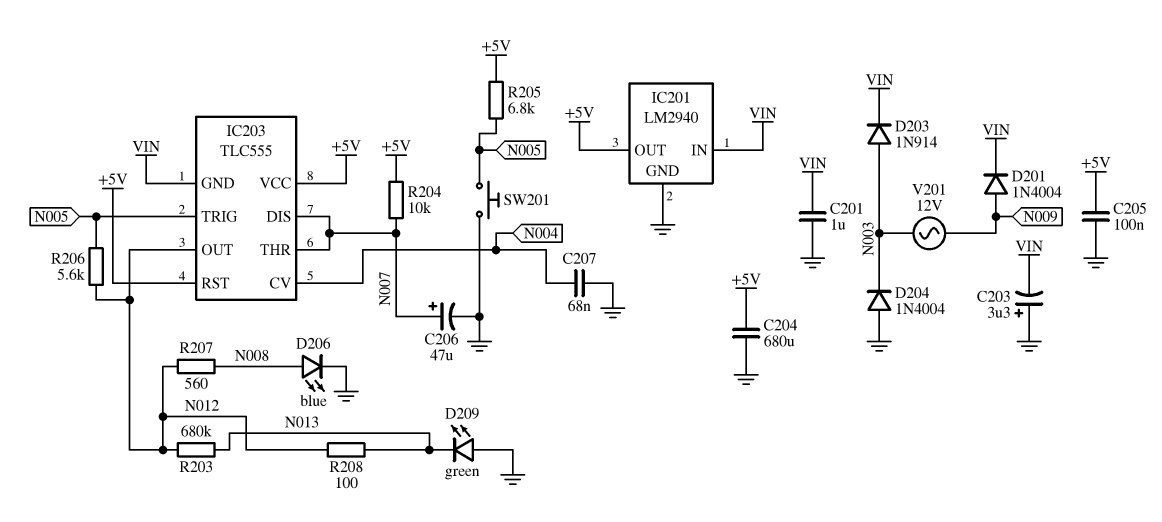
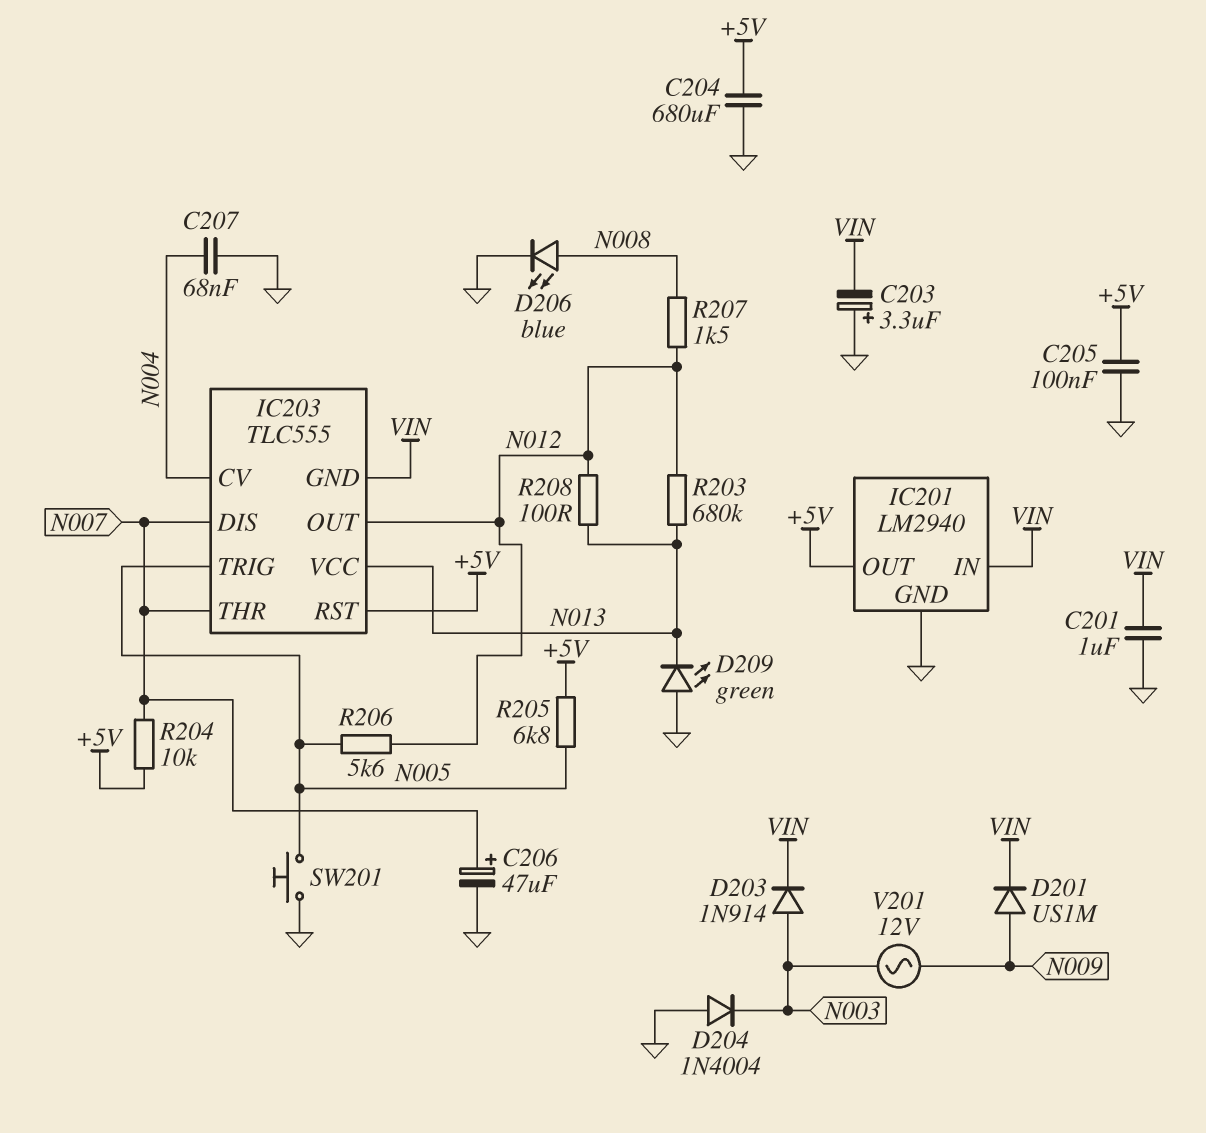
D201: diode 1N4004 (A N009, K VIN) -> diode US1M (A N009, K VIN)
IC203 pin VCC: +5V -> N013
R207: 560 (N008, N012) -> 1.5k (N008, N012)

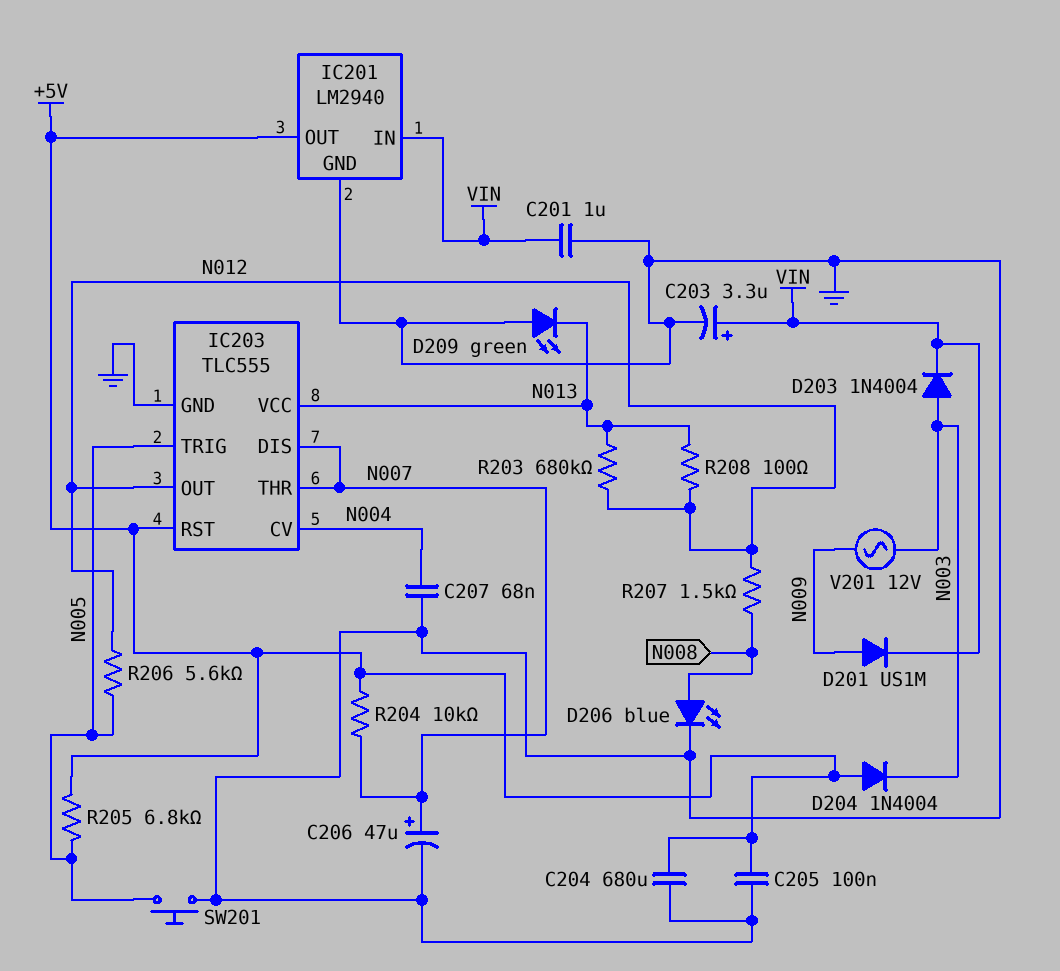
C203: 3.3uF (plus GND, minus VIN) -> 3.3uF (plus VIN, minus GND)
D203: diode 1N914 (A N003, K VIN) -> diode 1N4004 (A N003, K VIN)
D204: diode 1N4004 (A GND, K N003) -> diode 1N4004 (A +5V, K N003)
IC203 pin GND: VIN -> GND

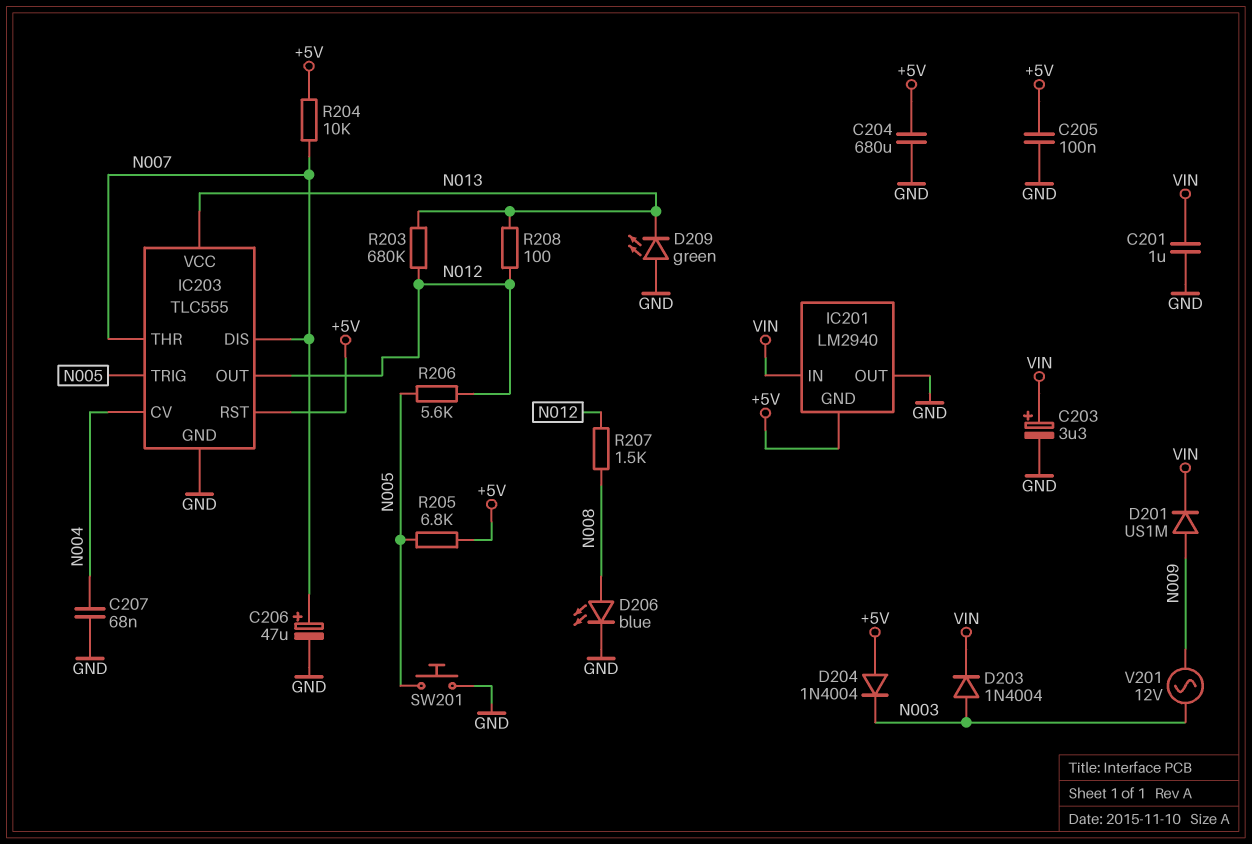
IC201 pin GND: GND -> +5V
IC201 pin OUT: +5V -> GND

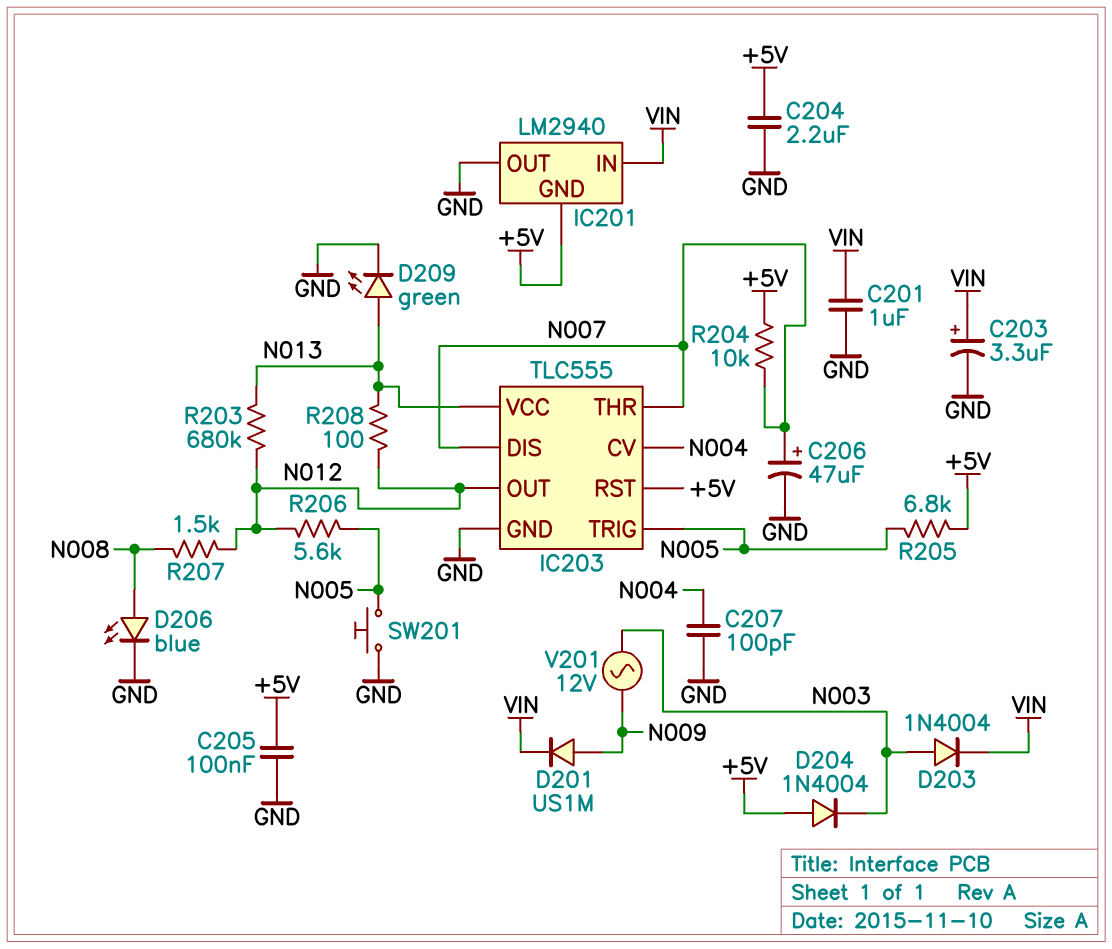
C204: 680uF (+5V, GND) -> 2.2uF (+5V, GND)
C207: 68nF (GND, N004) -> 100pF (GND, N004)
D209: LED green (A GND, K N013) -> LED green (A N013, K GND)

